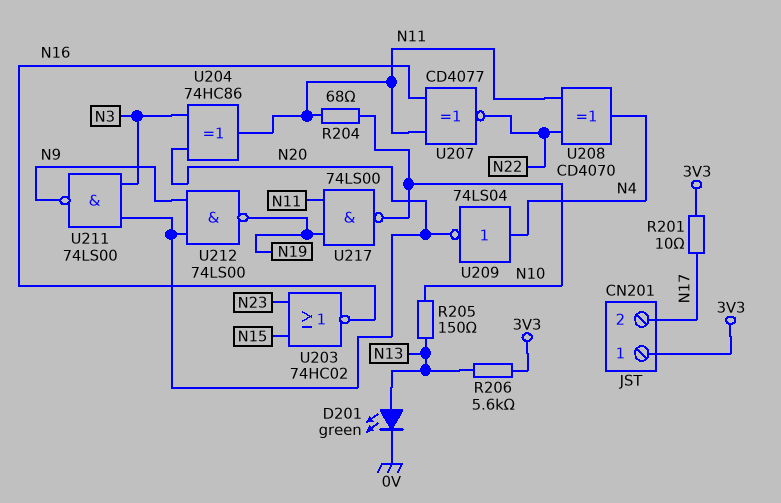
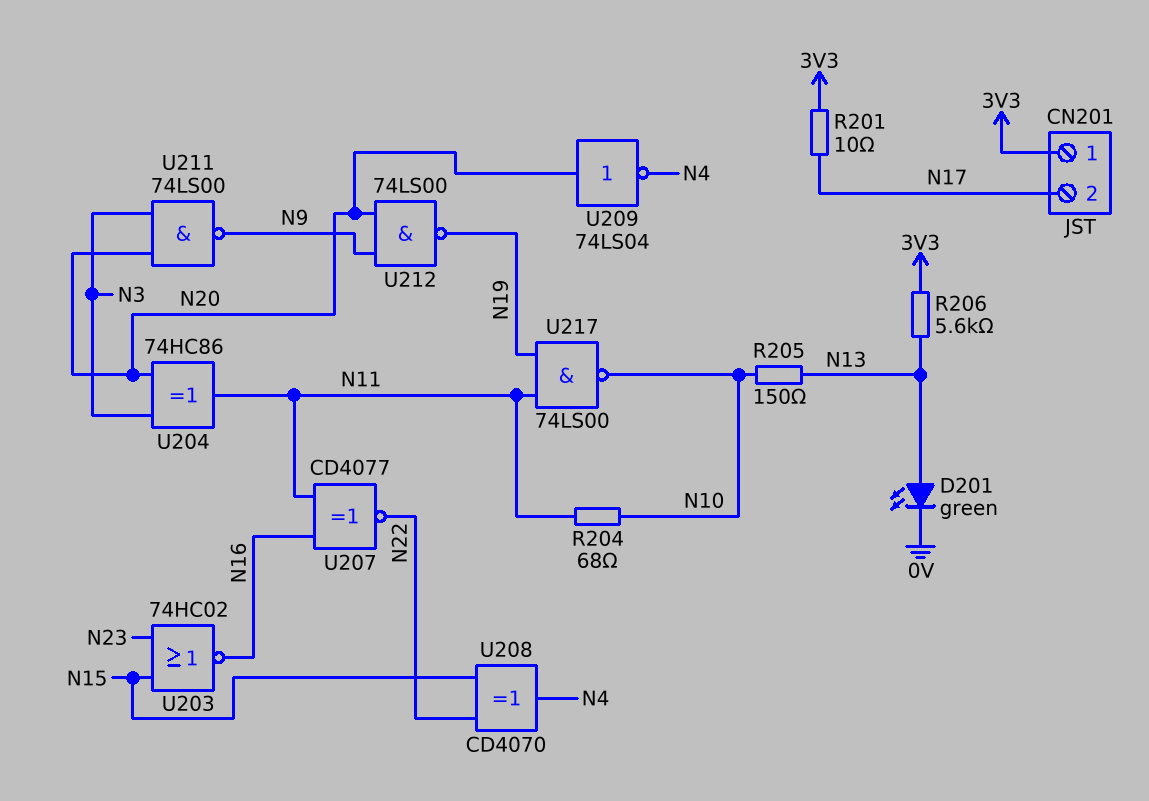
U208: XOR CD4070 (in N11, in N22, out N4) -> XOR CD4070 (in N15, in N22, out N4)
U209: NOT 74LS04 (in N4, out N20) -> NOT 74LS04 (in N20, out N4)

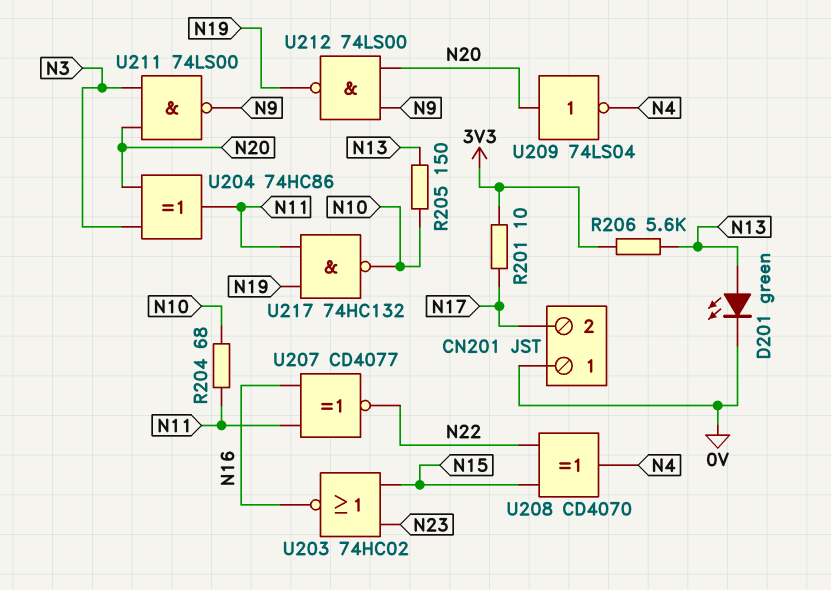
CN201 pin 1: 3V3 -> 0V
U217: NAND 74LS00 (in N11, in N19, out N10) -> NAND 74HC132 (in N11, in N19, out N10)

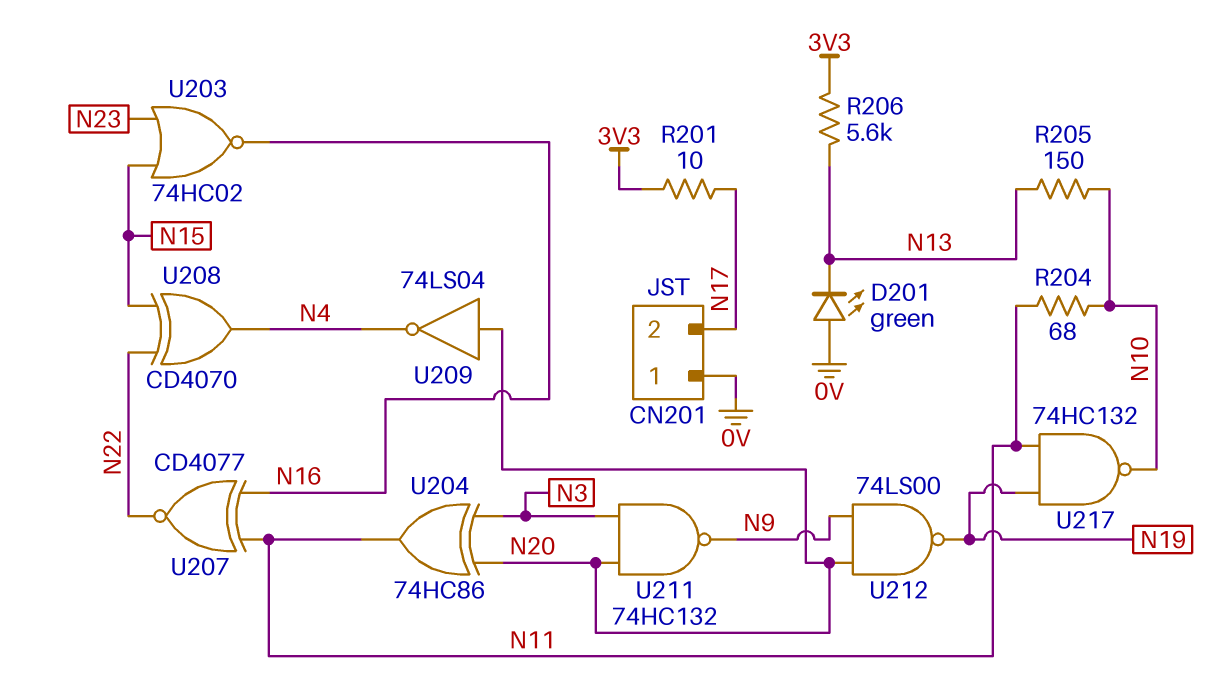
D201: LED green (A N13, K 0V) -> LED green (A 0V, K N13)
U211: NAND 74LS00 (in N3, in N20, out N9) -> NAND 74HC132 (in N3, in N20, out N9)

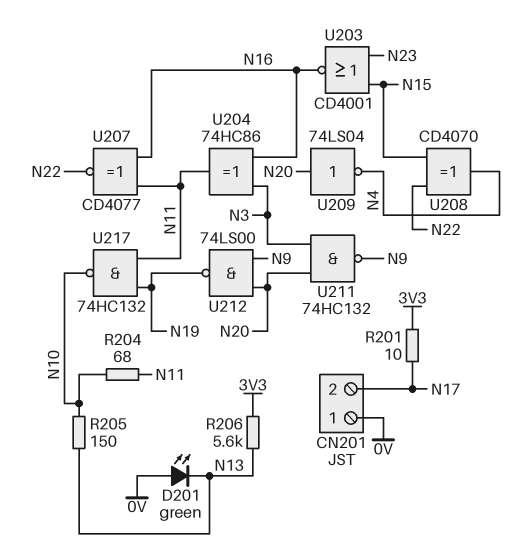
U203: NOR 74HC02 (in N15, in N23, out N16) -> NOR CD4001 (in N15, in N23, out N16)
U204: XOR 74HC86 (in N3, in N20, out N11) -> XOR 74HC86 (in N3, in N16, out N11)

